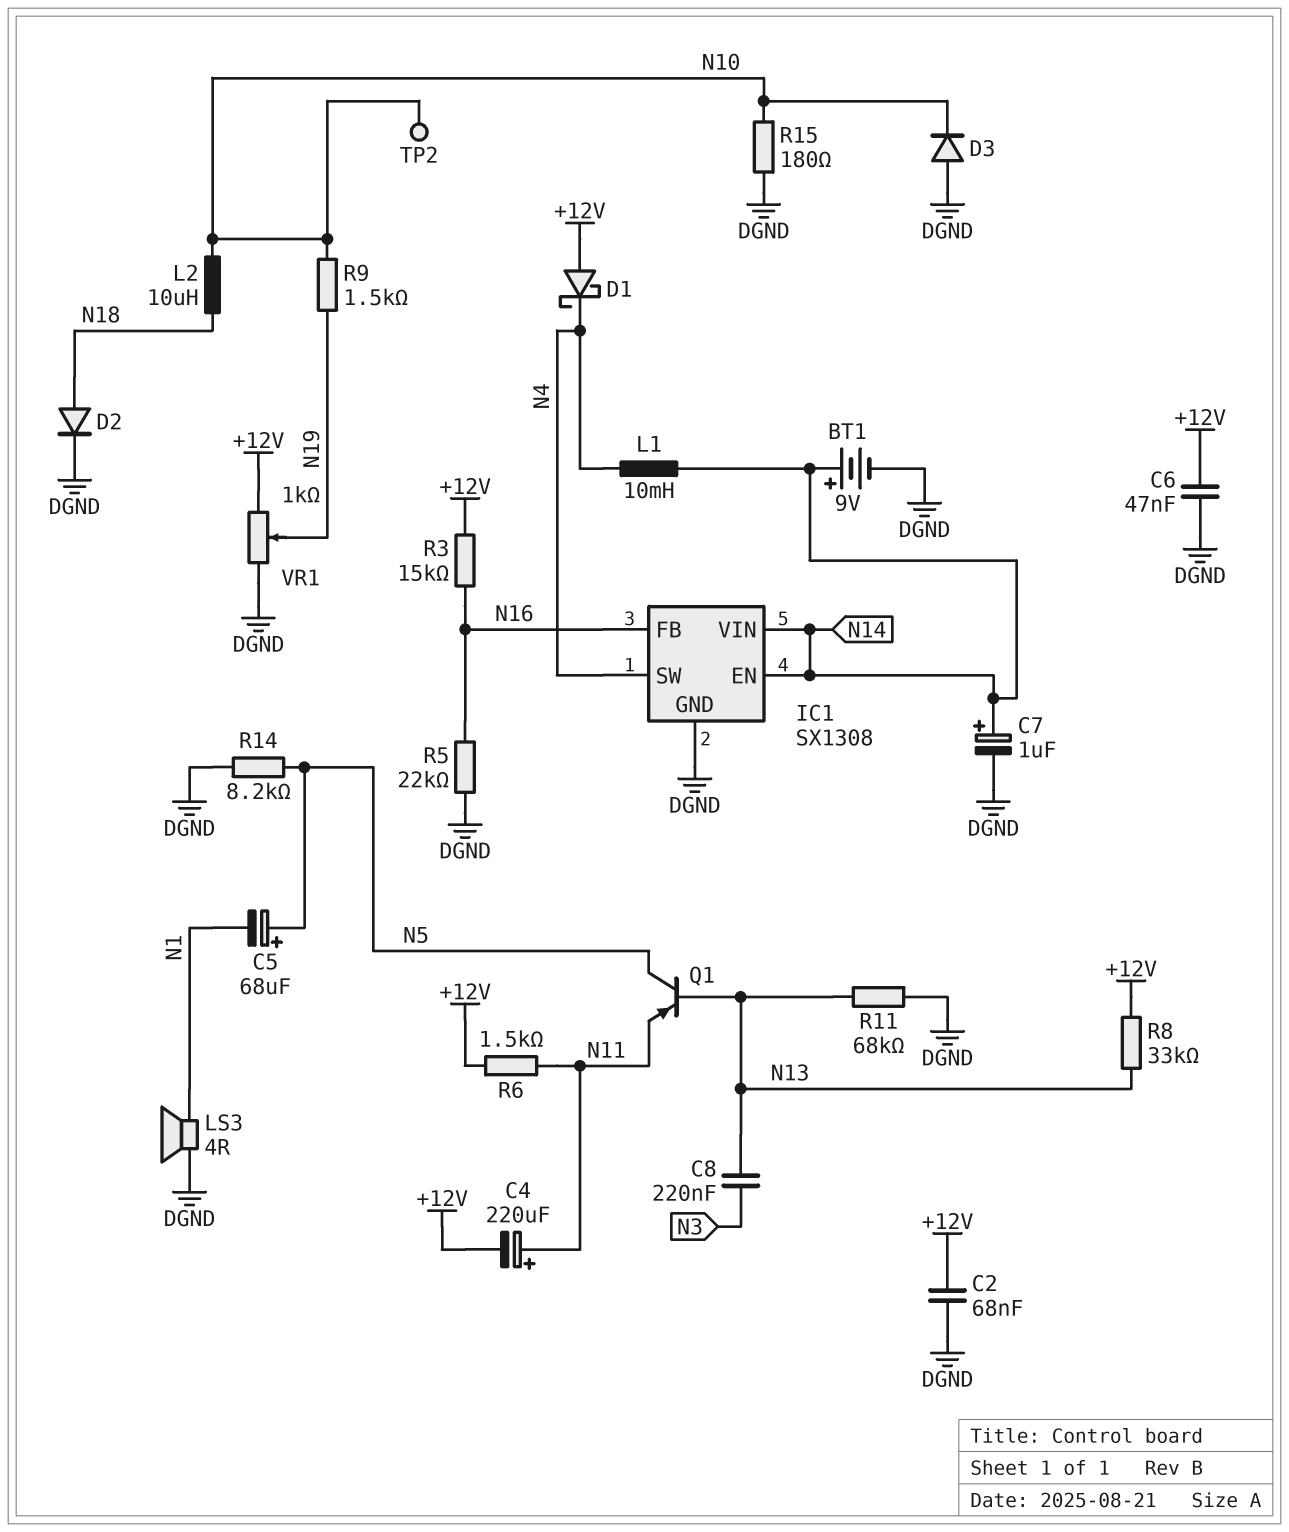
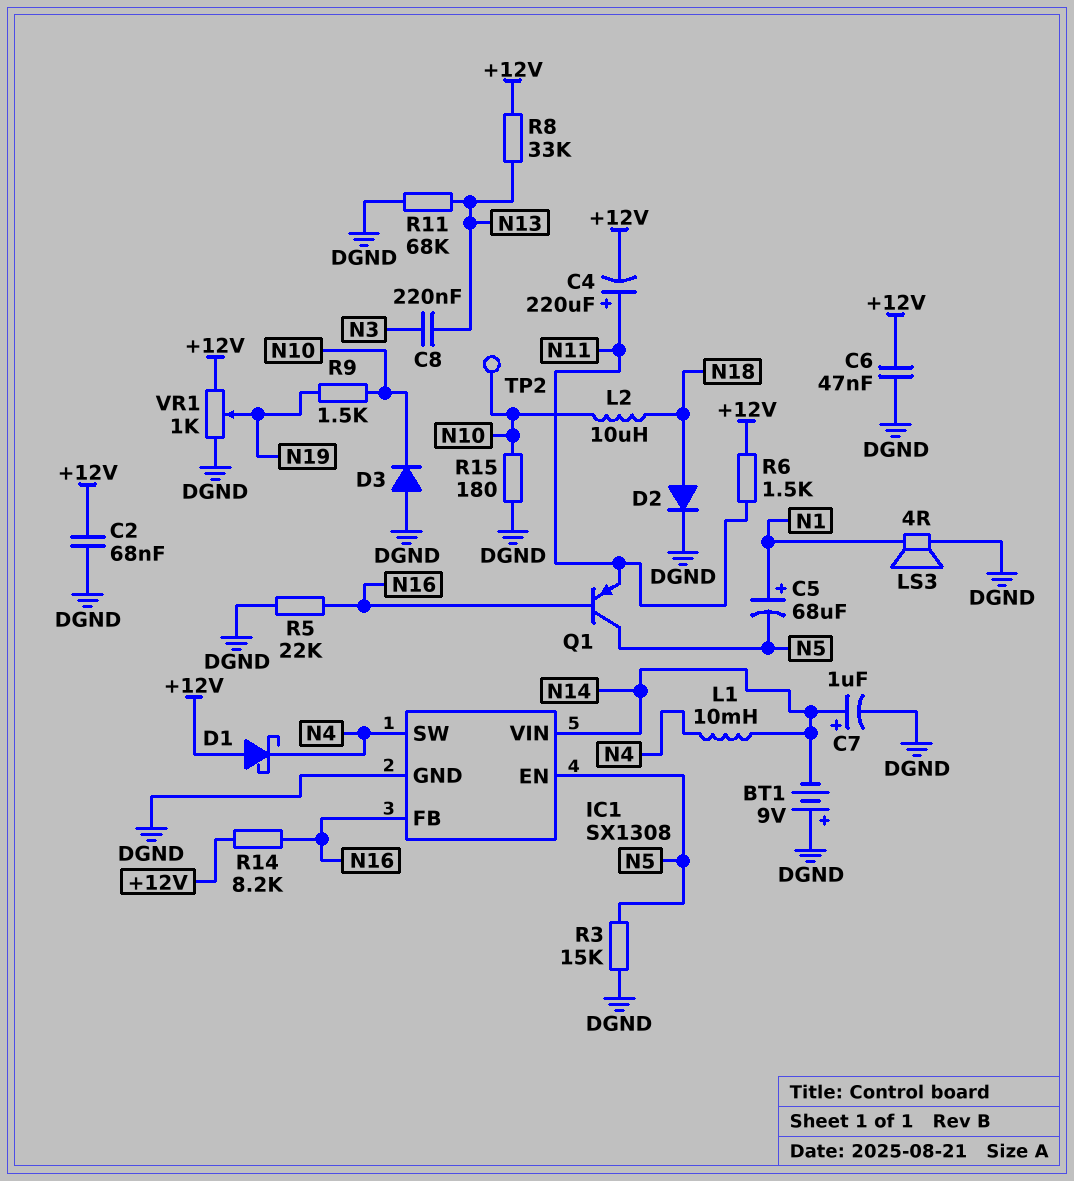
BT1: 9V (plus N14, minus DGND) -> 9V (plus DGND, minus N14)
C5: 68uF (plus N5, minus N1) -> 68uF (plus N1, minus N5)
IC1 pin EN: N14 -> N5
Q1: PNP (B N13, C N5, E N11) -> PNP (B N16, C N5, E N11)
R3: 15k (+12V, N16) -> 15k (DGND, N5)
R14: 8.2k (DGND, N5) -> 8.2k (+12V, N16)

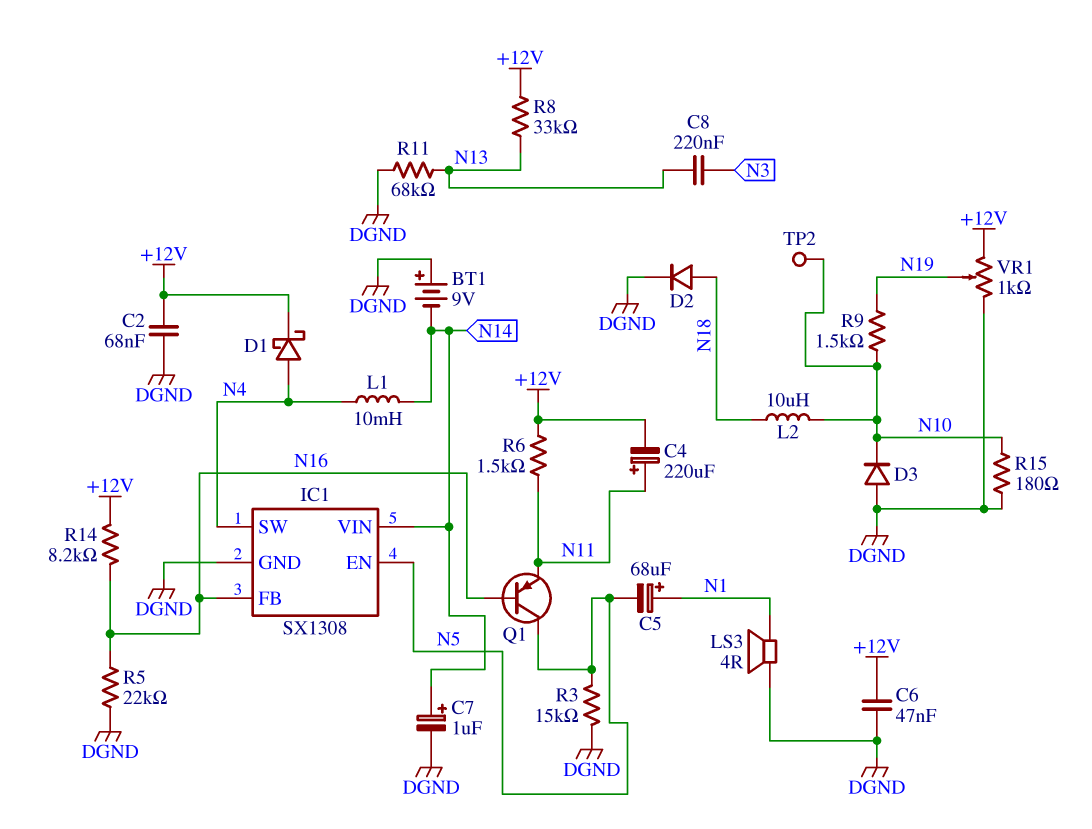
D1: schottky (A +12V, K N4) -> schottky (A N4, K +12V)

